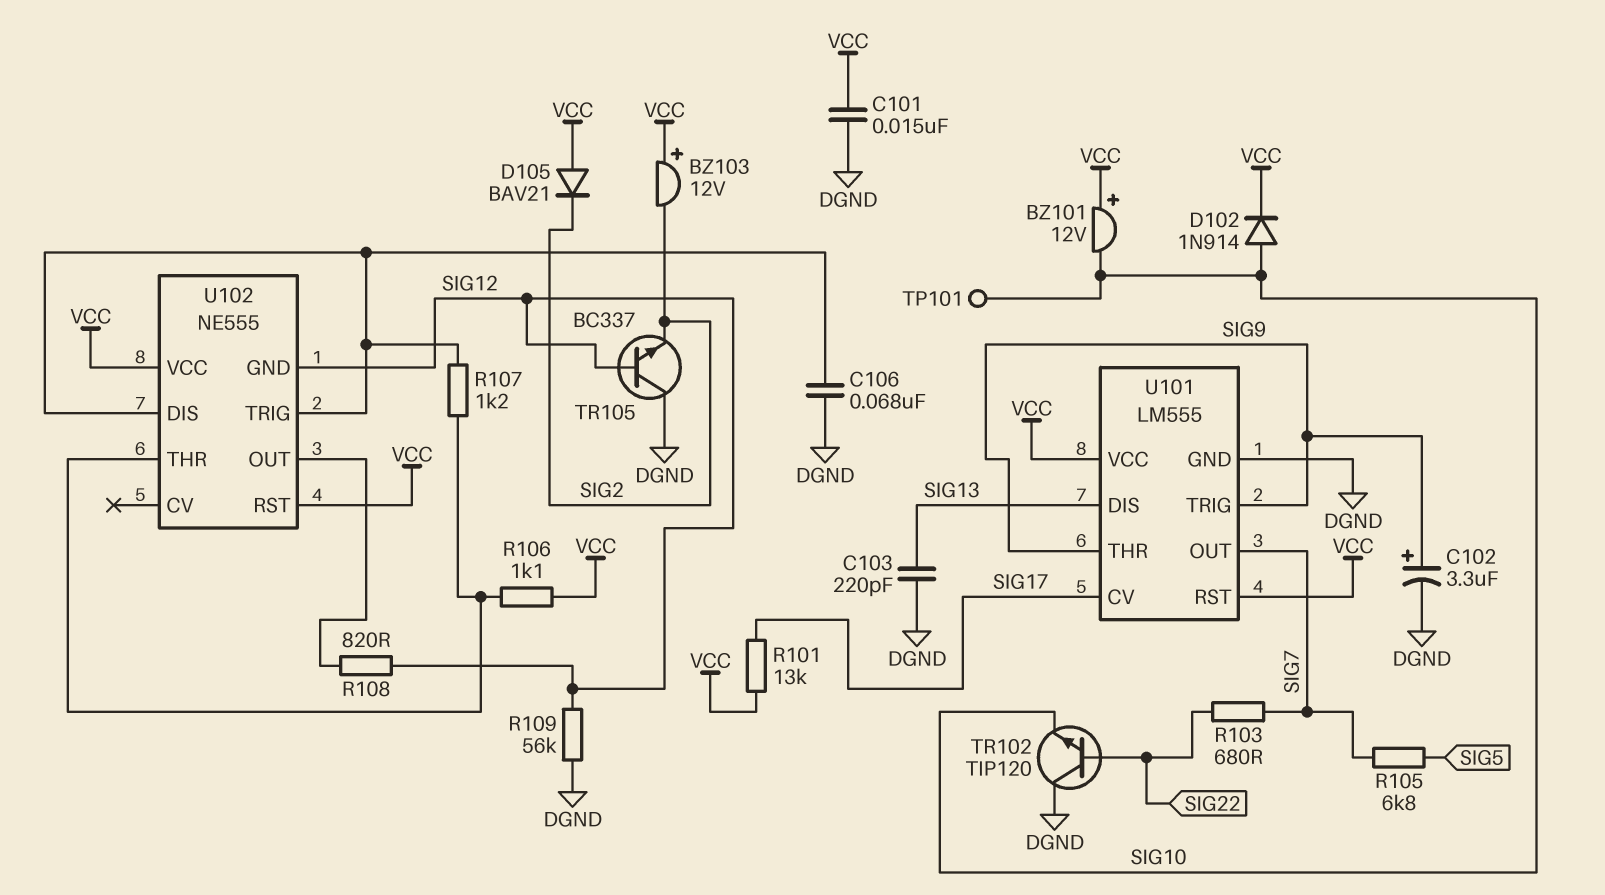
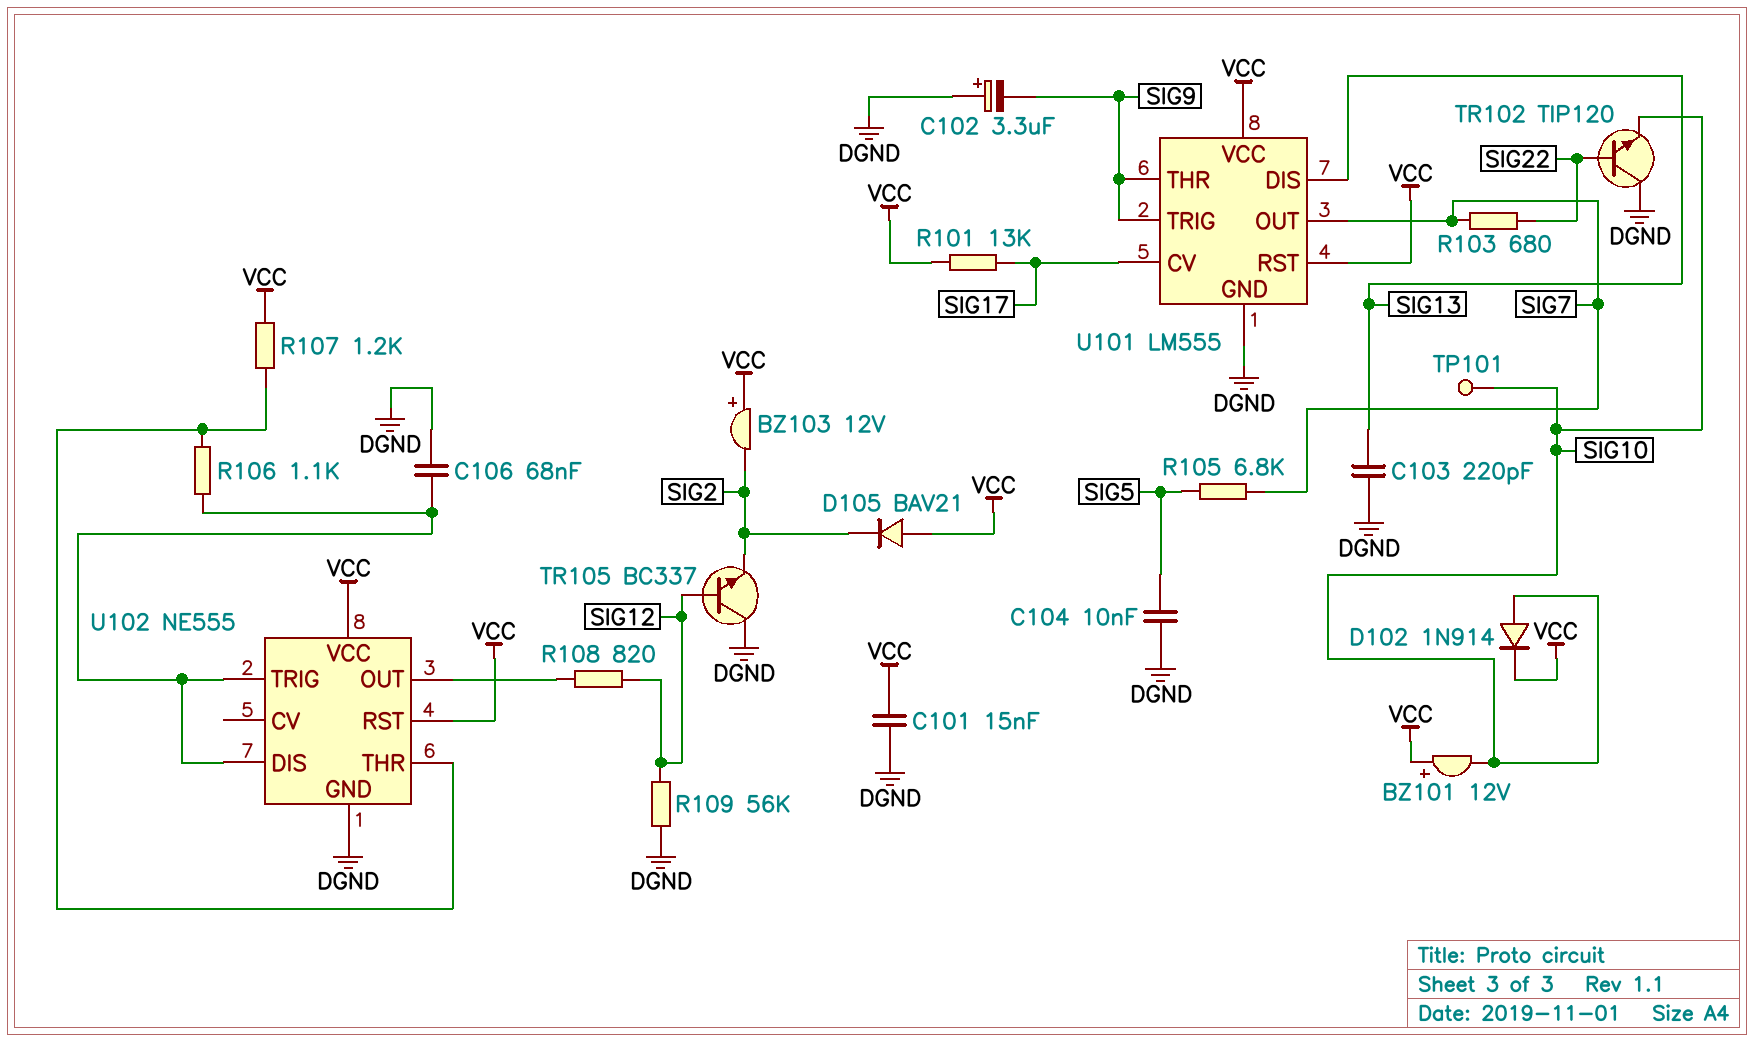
C102: 3.3uF (plus SIG9, minus DGND) -> 3.3uF (plus DGND, minus SIG9)
C104: none -> 10nF (DGND, SIG5)
R106: 1.1k (U102/THR, VCC) -> 1.1k (U102/DIS, U102/THR)
R107: 1.2k (U102/DIS, U102/THR) -> 1.2k (U102/THR, VCC)
U102 pin GND: SIG12 -> DGND

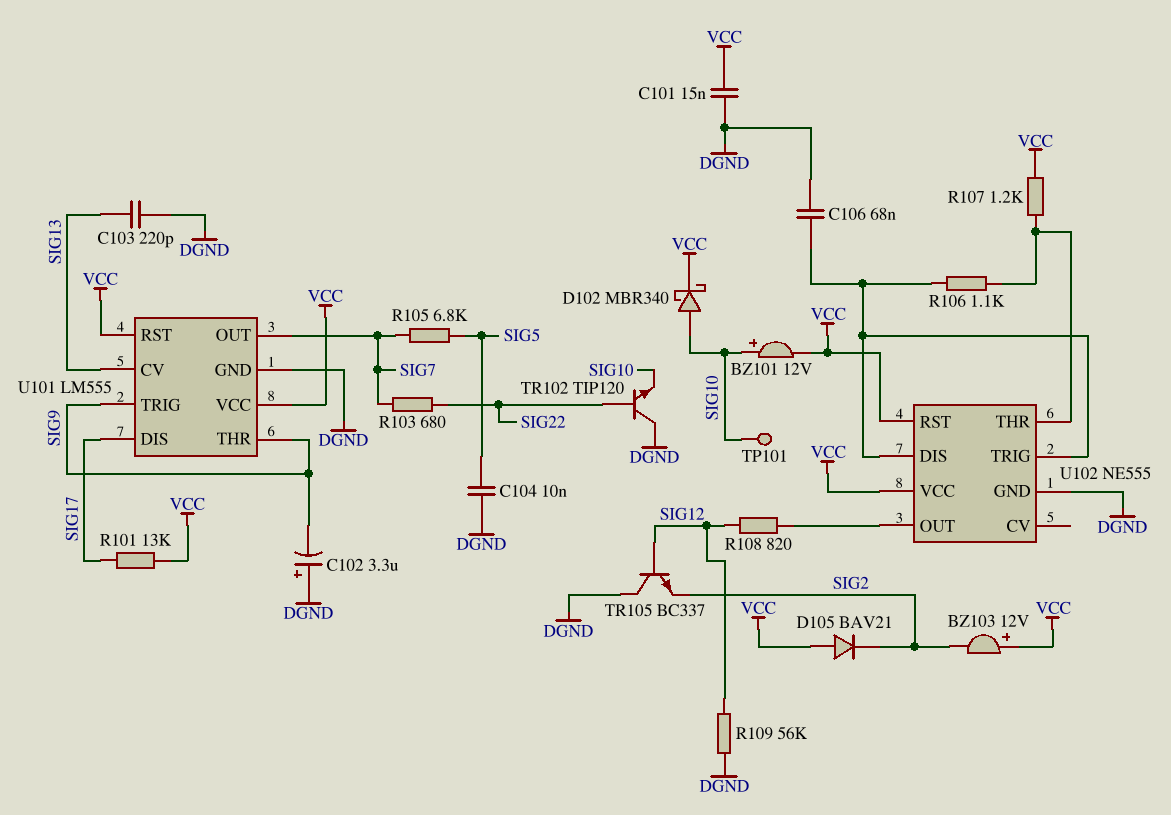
BZ101: buzzer 12V (plus VCC, minus SIG10) -> buzzer 12V (plus SIG10, minus VCC)
D102: diode 1N914 (A SIG10, K VCC) -> schottky MBR340 (A SIG10, K VCC)
U101 pin CV: SIG17 -> SIG13
U101 pin DIS: SIG13 -> SIG17

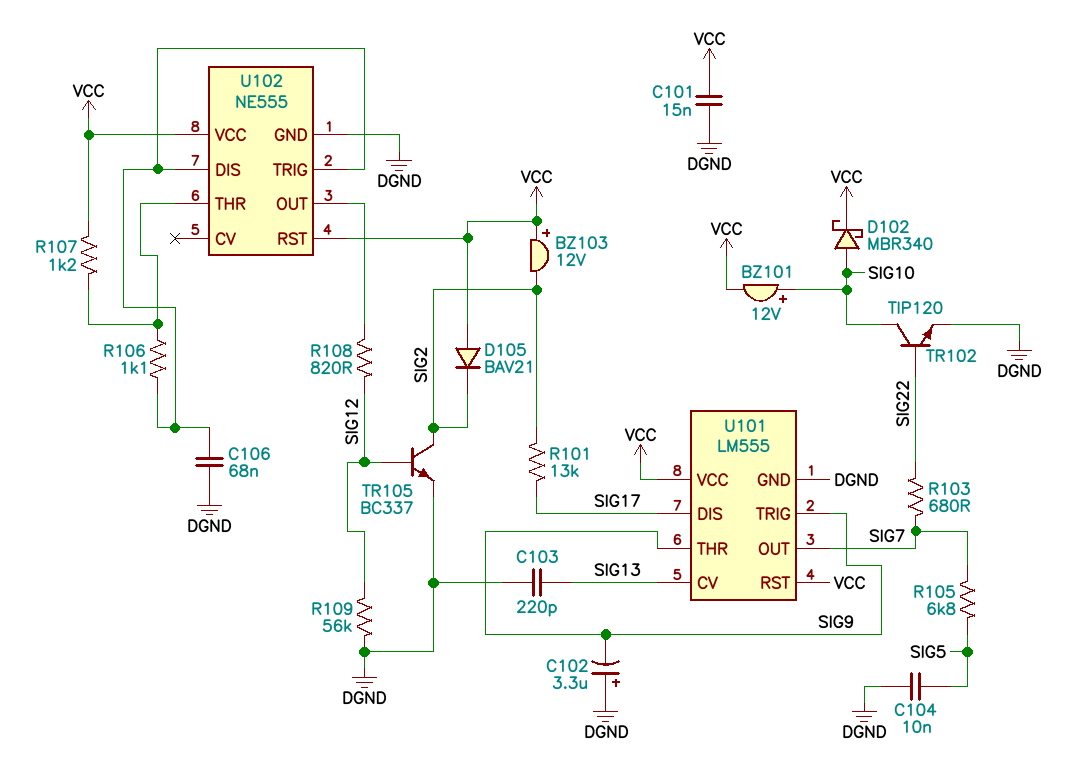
R101: 13k (SIG17, VCC) -> 13k (SIG2, SIG17)
TP101: test point (SIG10) -> none
TR102: NPN TIP120 (B SIG22, C DGND, E SIG10) -> NPN TIP120 (B SIG22, C SIG10, E DGND)
TR105: NPN BC337 (B SIG12, C DGND, E SIG2) -> NPN BC337 (B SIG12, C SIG2, E DGND)

